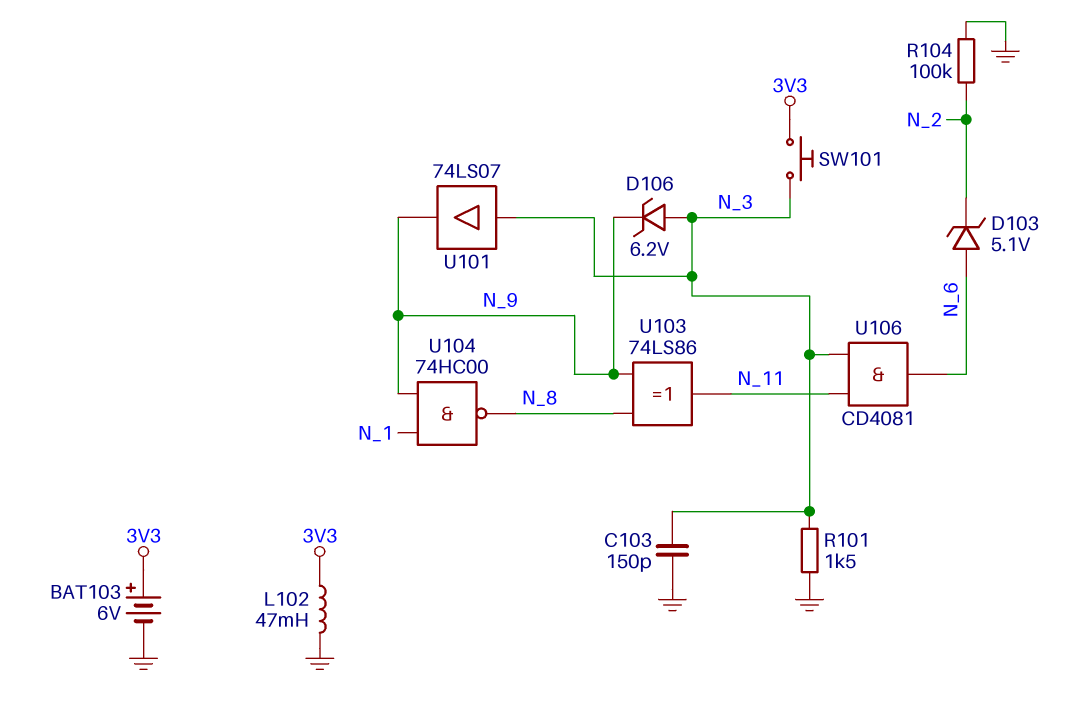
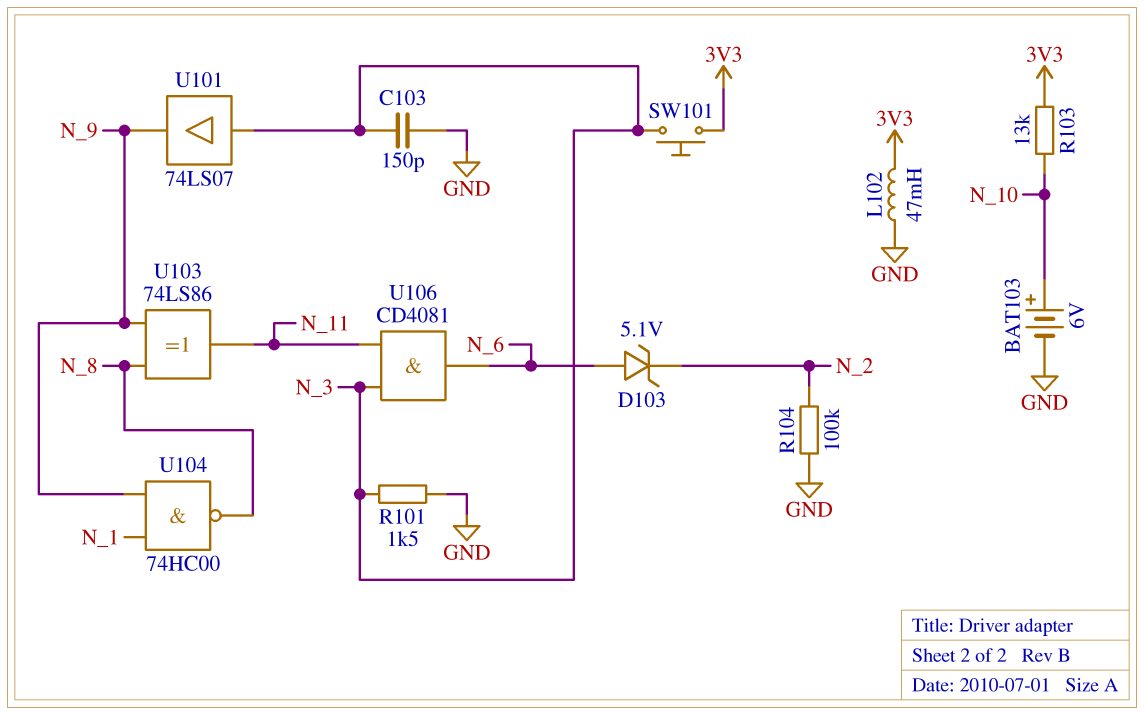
BAT103: 6V (plus 3V3, minus GND) -> 6V (plus N_10, minus GND)
D106: zener 6.2V (A N_3, K N_9) -> none
R103: none -> 13k (3V3, N_10)

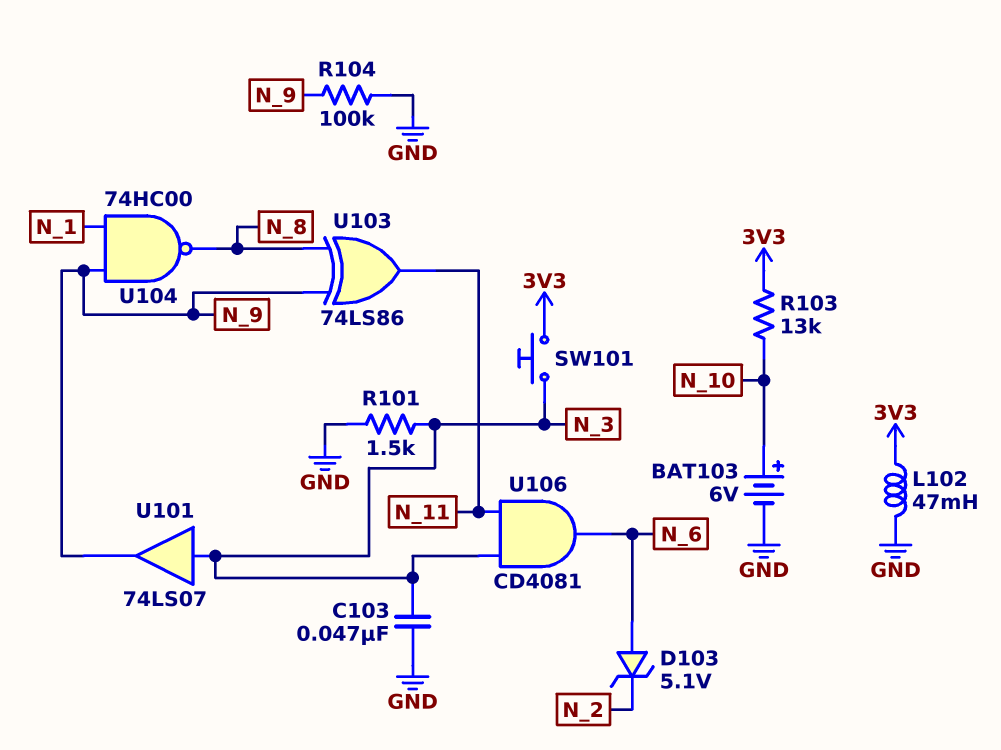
C103: 150pF (GND, N_3) -> 47nF (GND, N_3)
R104: 100k (GND, N_2) -> 100k (GND, N_9)

